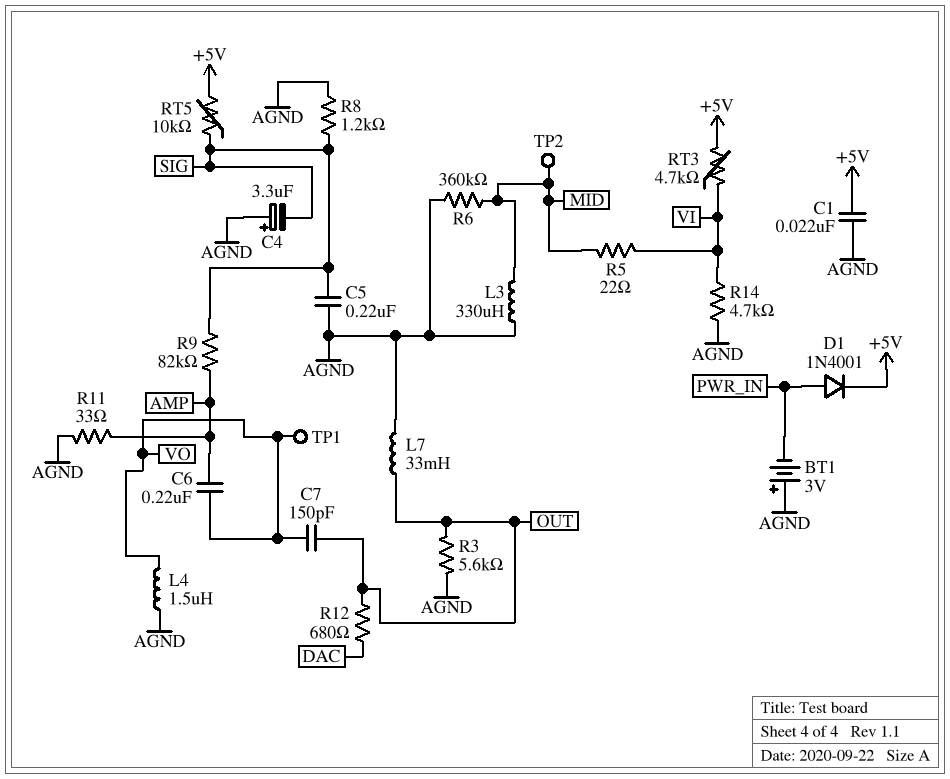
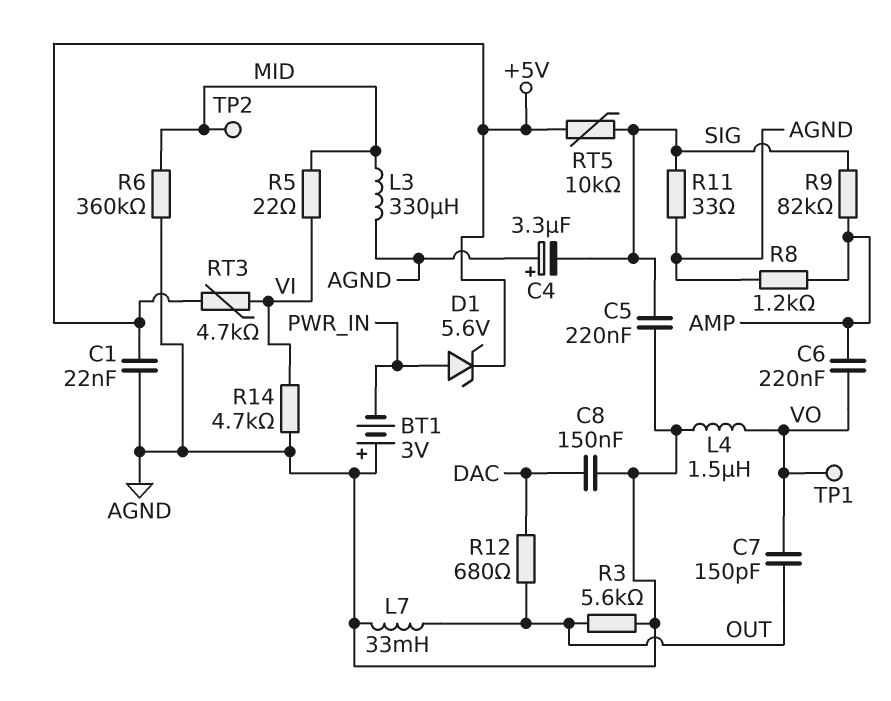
C8: none -> 150nF (AGND, DAC)
D1: diode 1N4001 (A PWR_IN, K +5V) -> zener 5.6V (A PWR_IN, K +5V)
R8: 1.2k (AGND, SIG) -> 1.2k (AGND, AMP)
R11: 33 (AGND, AMP) -> 33 (AGND, SIG)

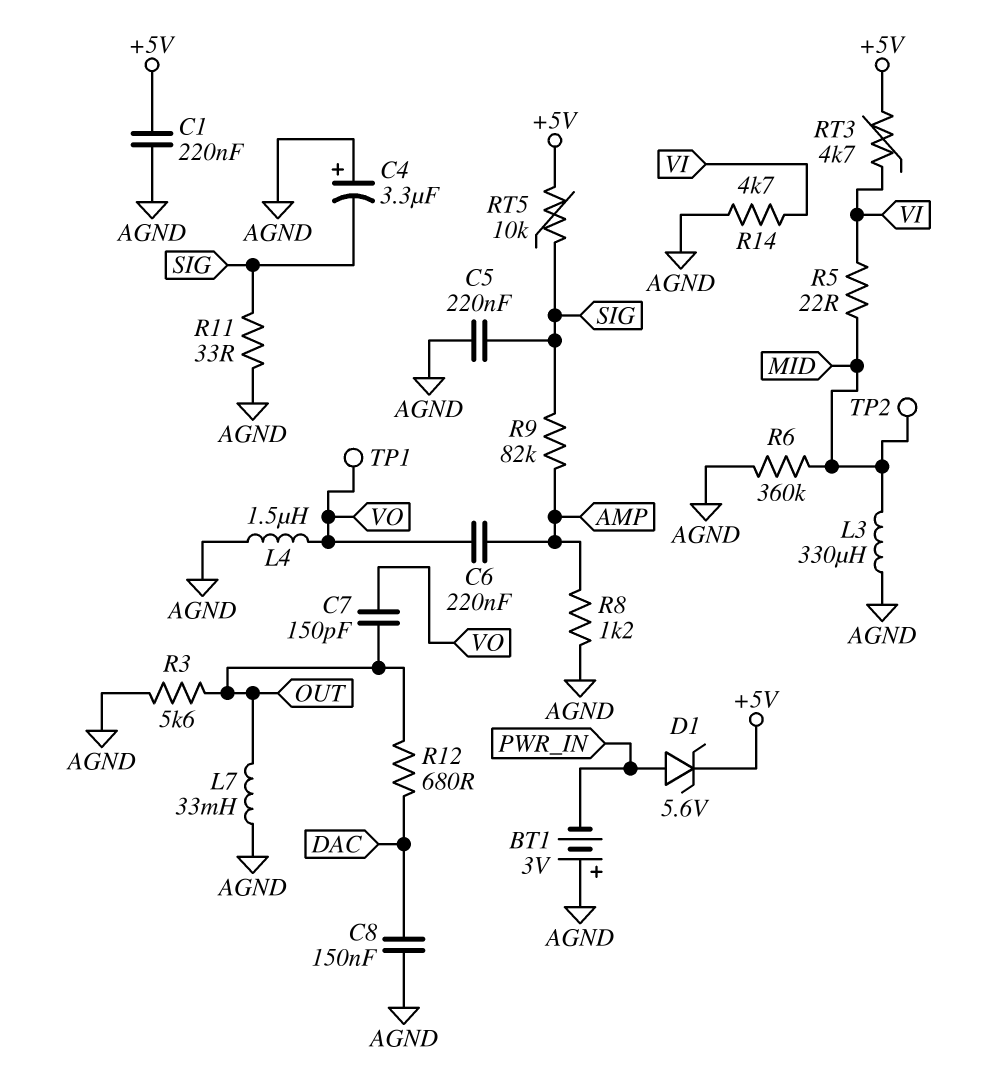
C1: 22nF (+5V, AGND) -> 220nF (+5V, AGND)

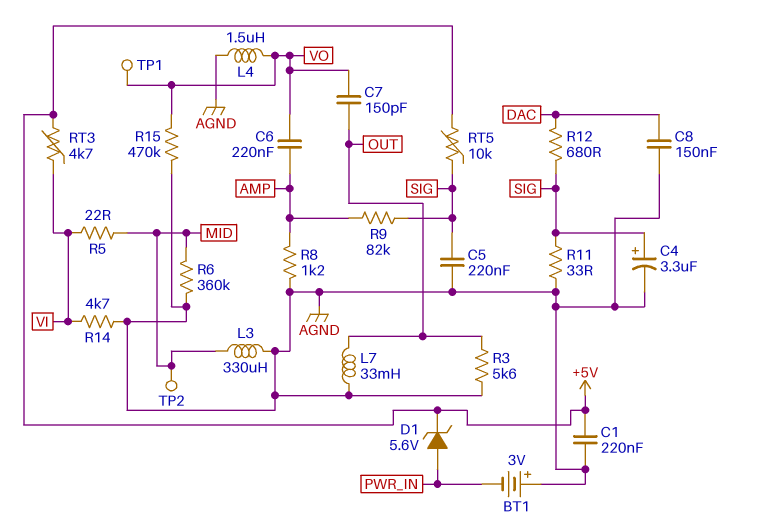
C4: 3.3uF (plus AGND, minus SIG) -> 3.3uF (plus SIG, minus AGND)
R12: 680 (DAC, OUT) -> 680 (DAC, SIG)
R15: none -> 470k (AGND, VO)

